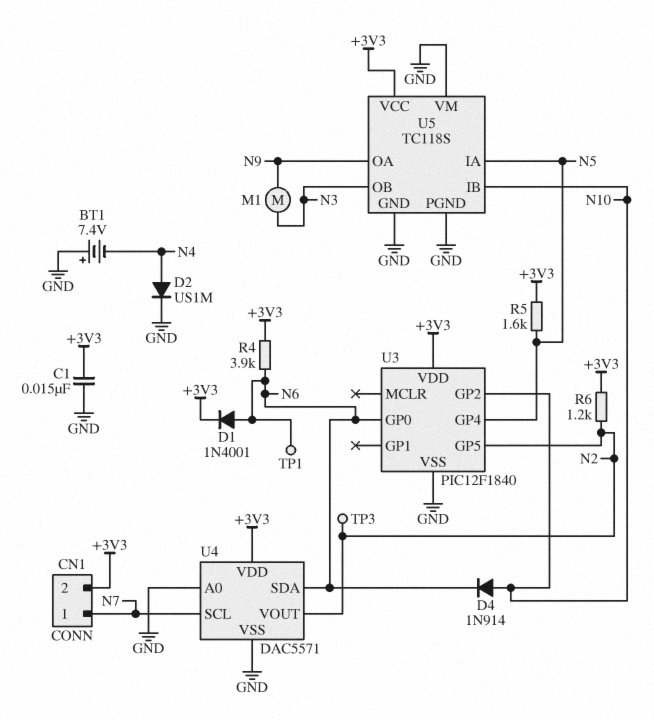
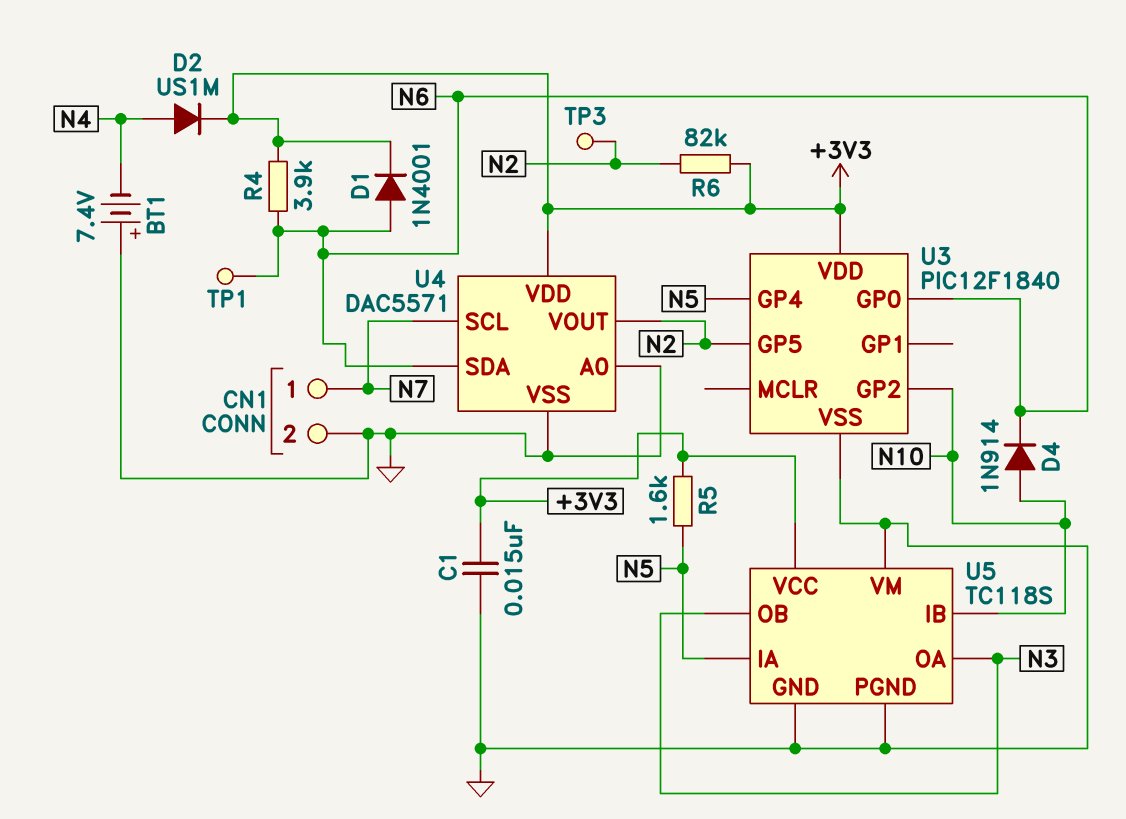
CN1 pin 2: +3V3 -> GND
D2: diode US1M (A N4, K GND) -> diode US1M (A N4, K +3V3)
M1: motor (N3, N9) -> none
R6: 1.2k (+3V3, N2) -> 82k (+3V3, N2)
U5 pin OA: N9 -> N3

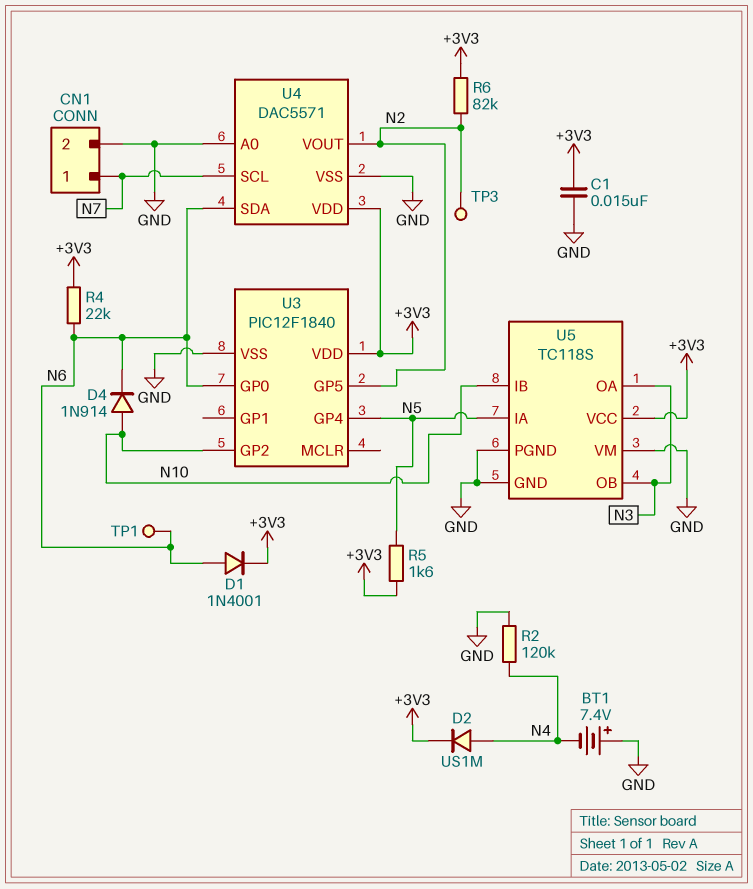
R2: none -> 120k (GND, N4)
R4: 3.9k (+3V3, N6) -> 22k (+3V3, N6)

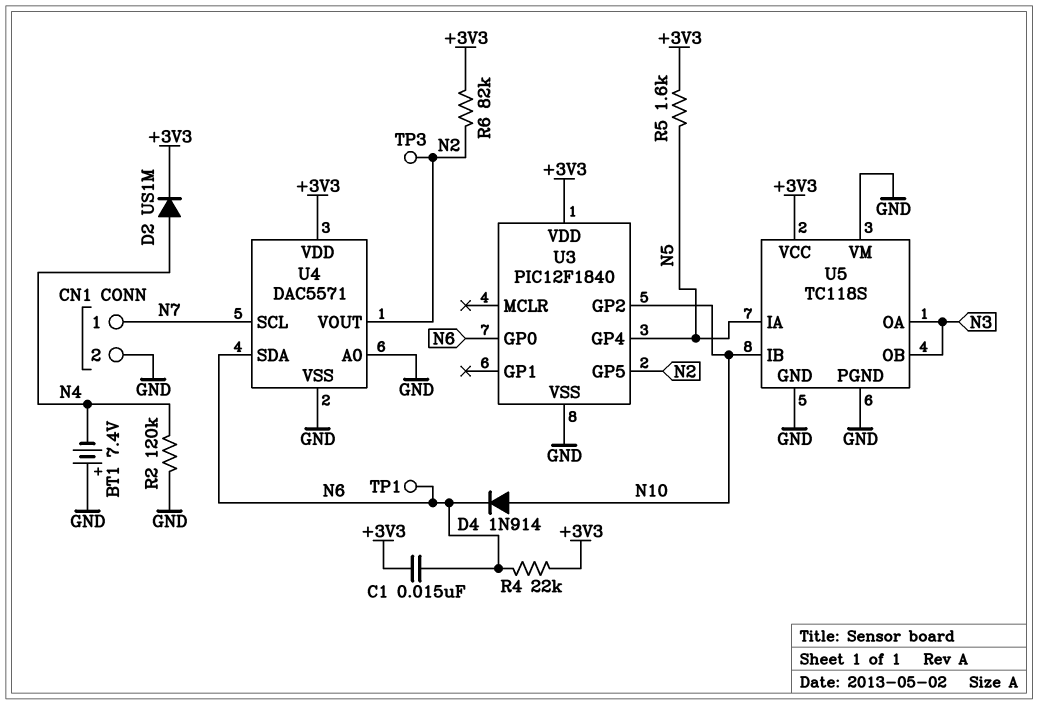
C1: 15nF (+3V3, GND) -> 15nF (+3V3, N6)
D1: diode 1N4001 (A N6, K +3V3) -> none

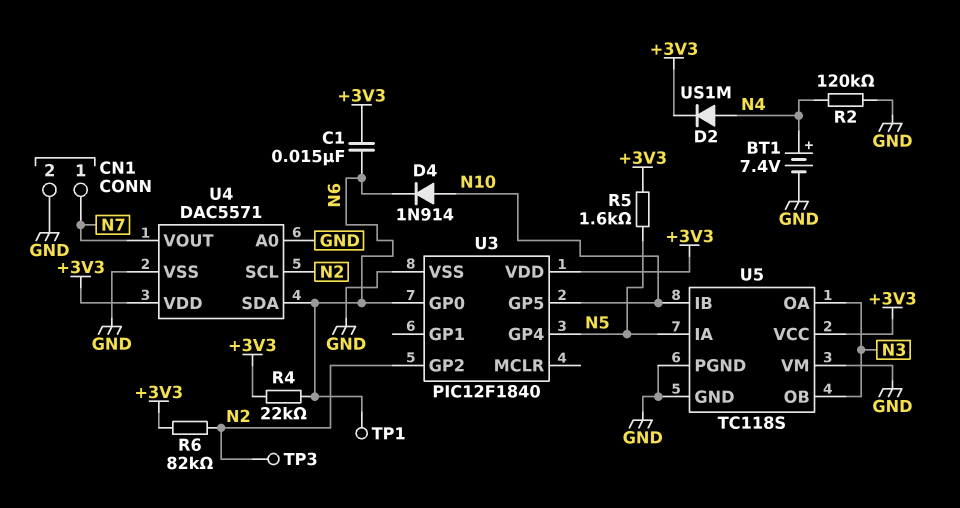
BT1: 7.4V (plus GND, minus N4) -> 7.4V (plus N4, minus GND)
U3 pin GP2: N10 -> N2
U3 pin GP5: N2 -> N10
U4 pin SCL: N7 -> N2
U4 pin VOUT: N2 -> N7

